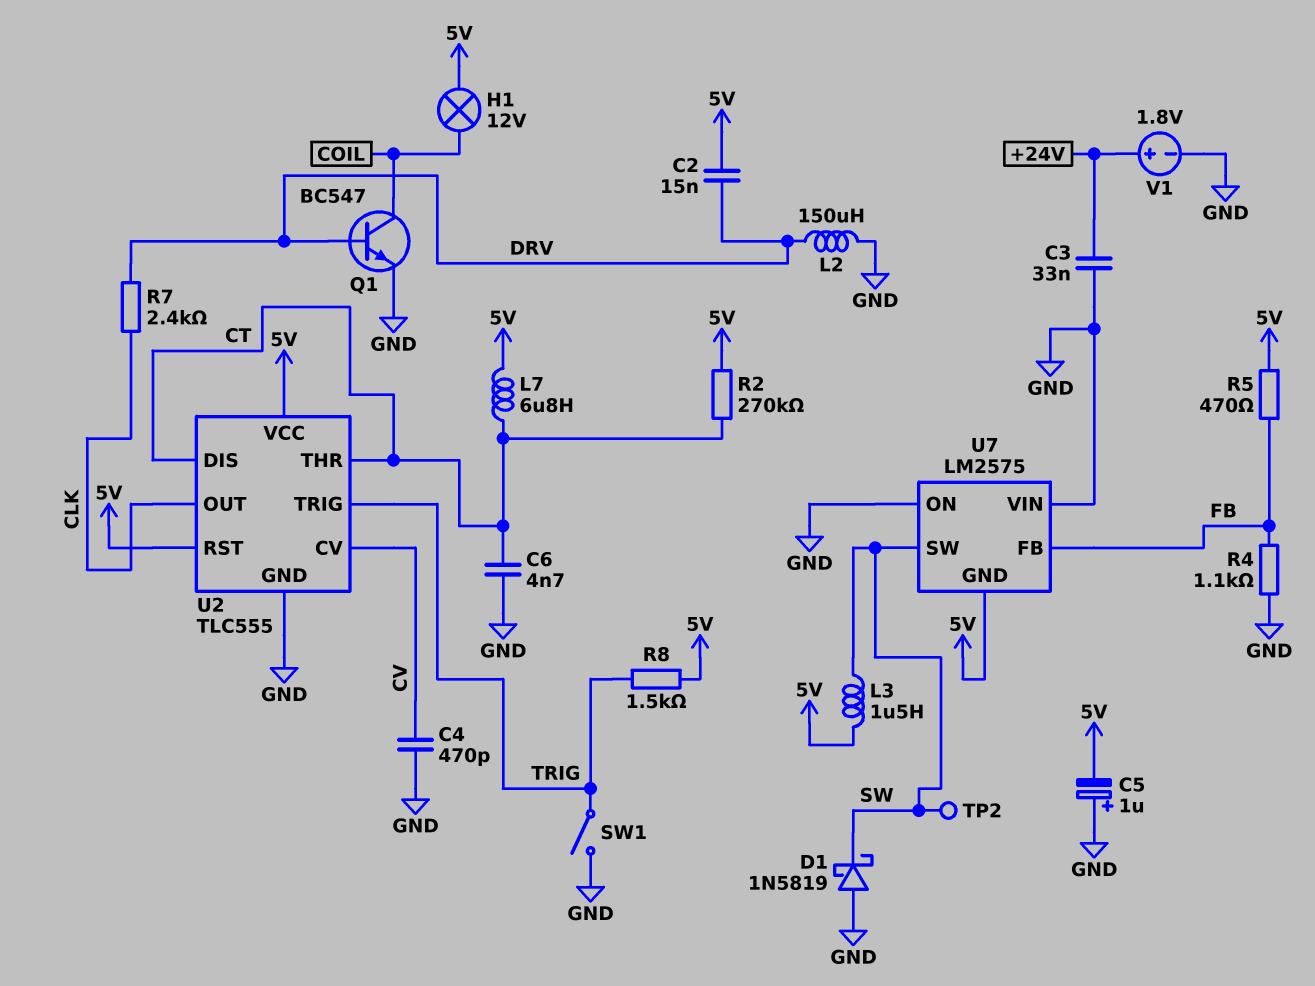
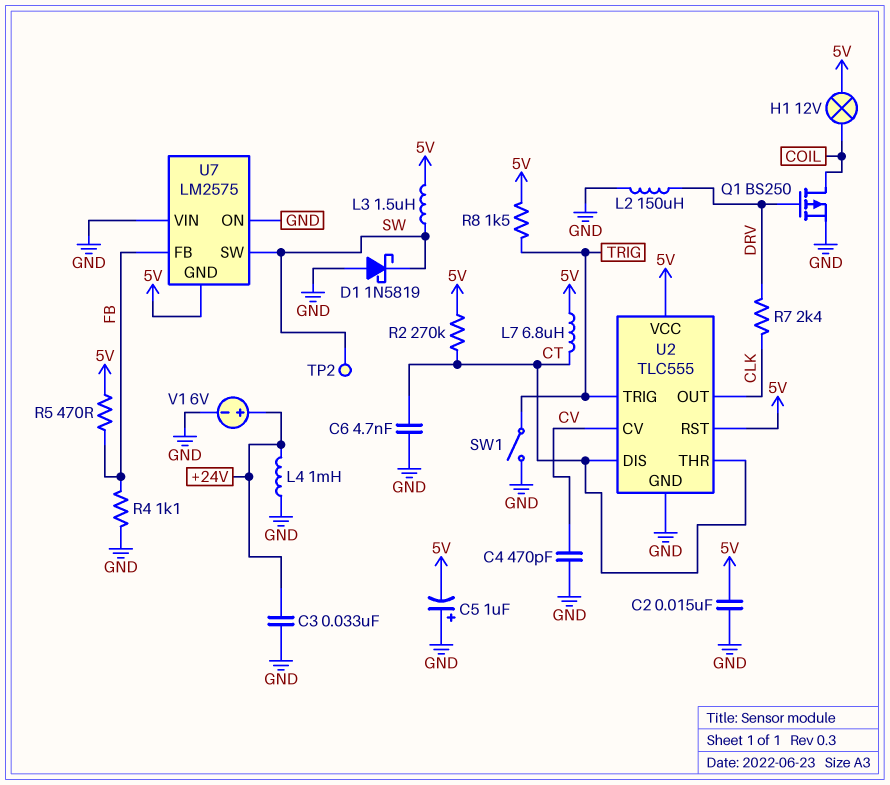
C2: 15nF (5V, DRV) -> 15nF (5V, GND)
L4: none -> 1mH (+24V, GND)
Q1: NPN BC547 (B DRV, C COIL, E GND) -> PMOS BS250 (G DRV, D COIL, S GND)
V1: 1.8V (plus +24V, minus GND) -> 6V (plus +24V, minus GND)

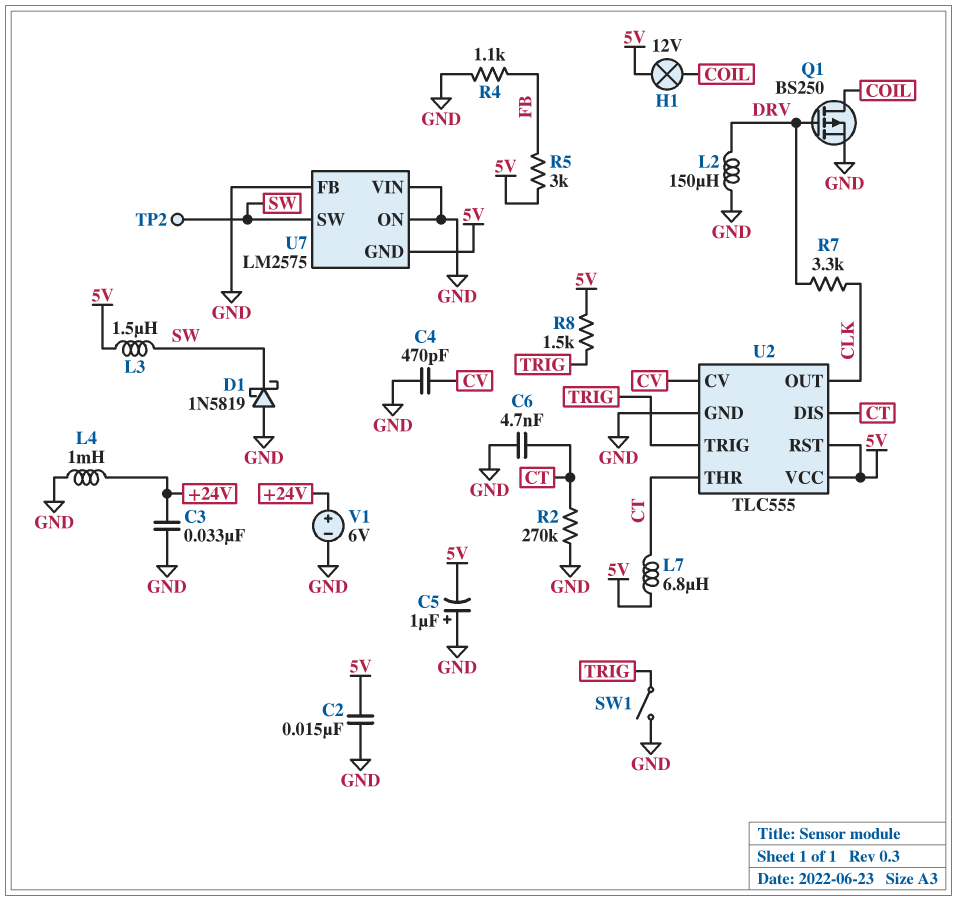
R2: 270k (5V, CT) -> 270k (CT, GND)
R5: 470 (5V, FB) -> 3k (5V, FB)
R7: 2.4k (CLK, DRV) -> 3.3k (CLK, DRV)
U7 pin FB: FB -> GND

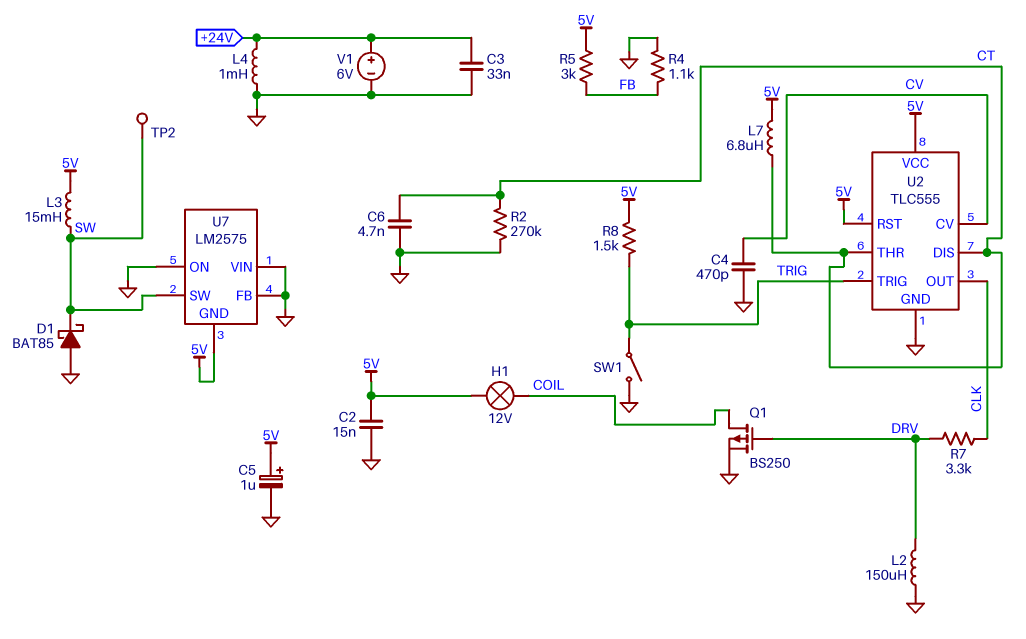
C5: 1uF (plus GND, minus 5V) -> 1uF (plus 5V, minus GND)
D1: schottky 1N5819 (A GND, K SW) -> schottky BAT85 (A GND, K SW)
L3: 1.5uH (5V, SW) -> 15mH (5V, SW)

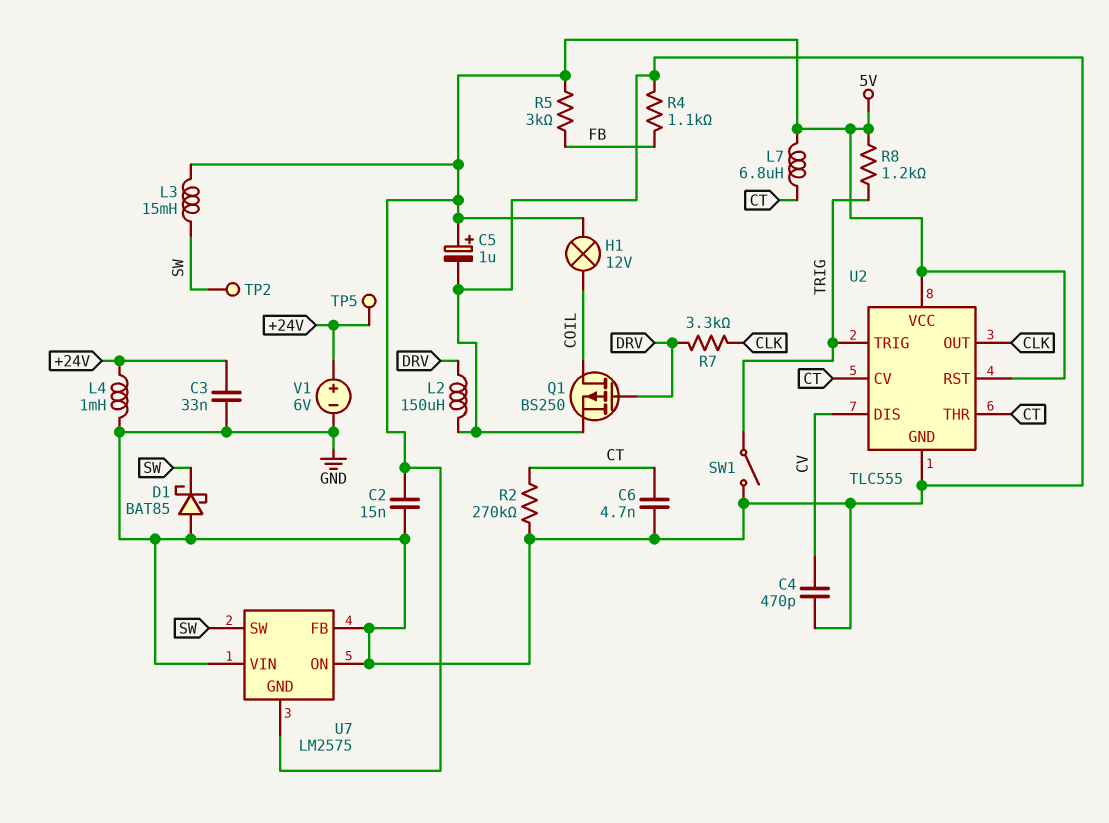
R8: 1.5k (5V, TRIG) -> 1.2k (5V, TRIG)
TP5: none -> test point (+24V)
U2 pin CV: CV -> CT
U2 pin DIS: CT -> CV

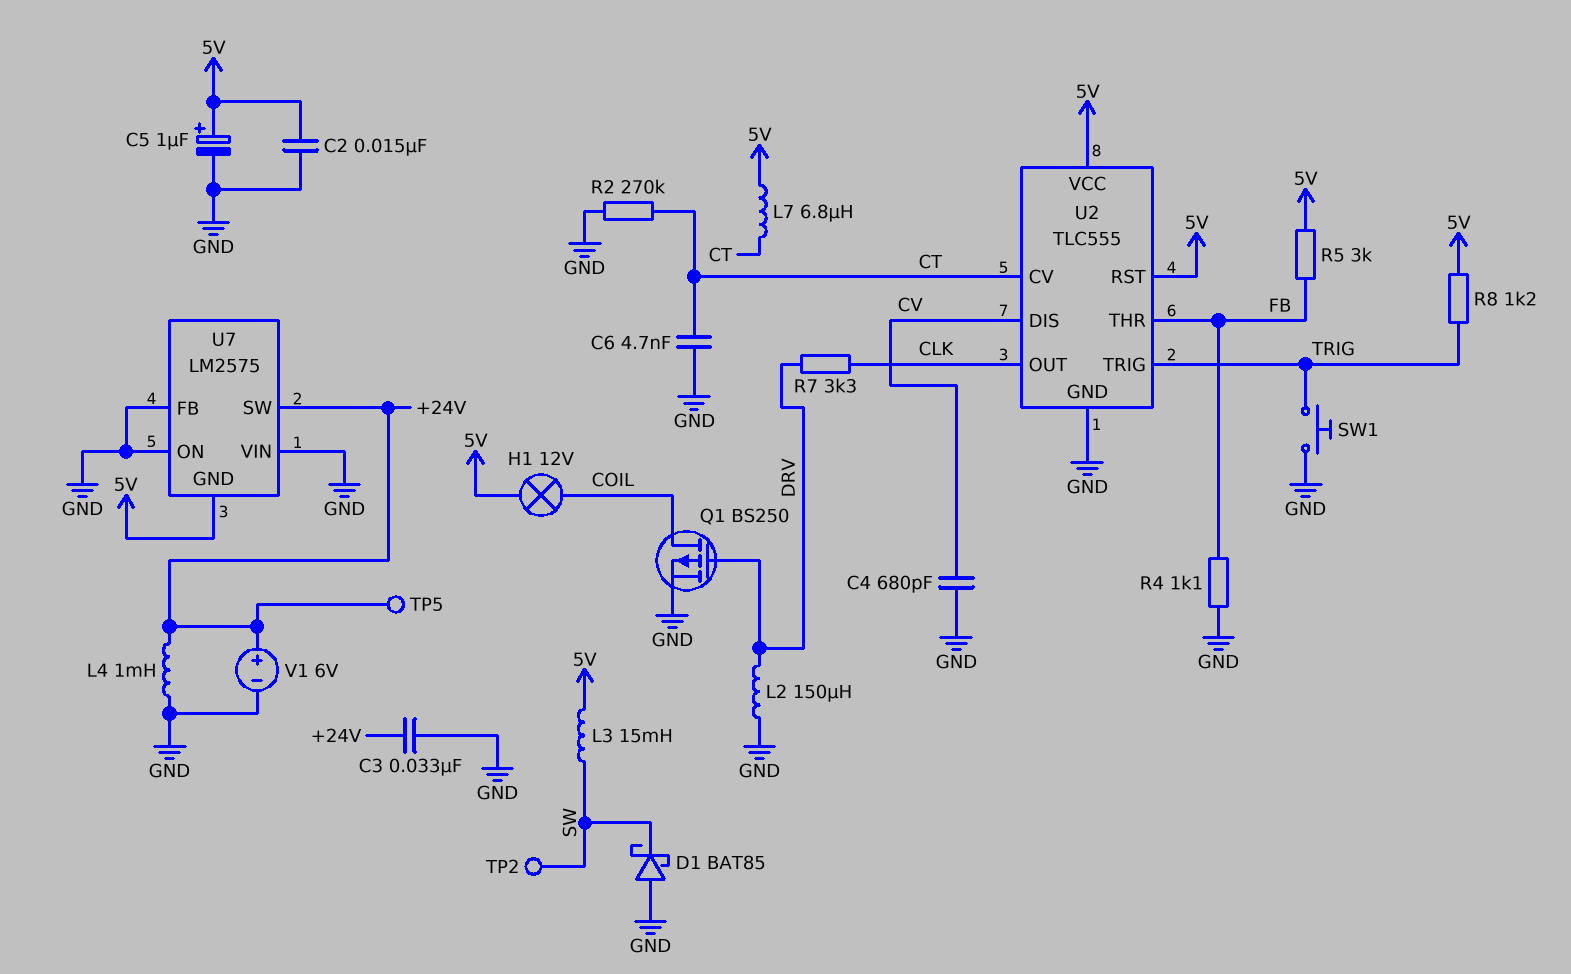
C4: 470pF (CV, GND) -> 680pF (CV, GND)
SW1: switch (GND, TRIG) -> button (GND, TRIG)
U2 pin THR: CT -> FB
U7 pin SW: SW -> +24V

